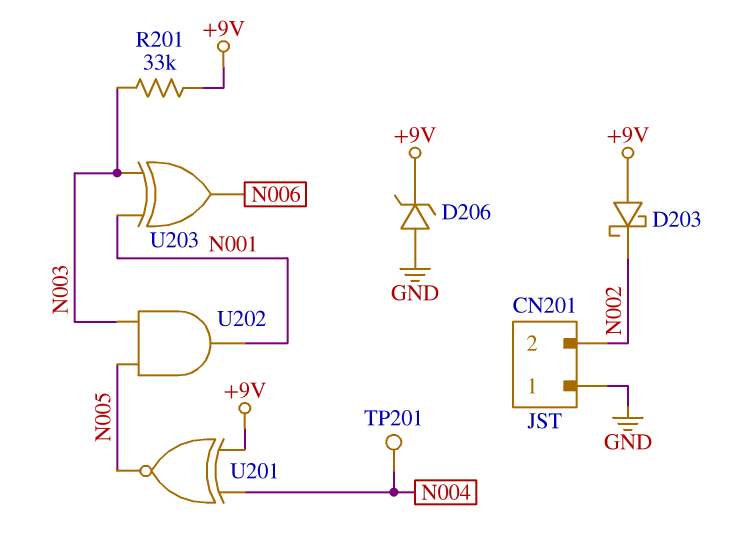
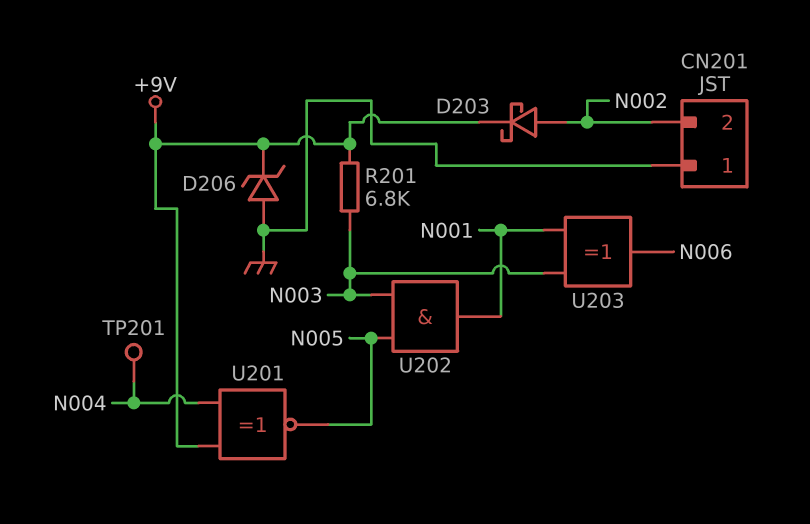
D203: schottky (A +9V, K N002) -> schottky (A N002, K +9V)
R201: 33k (+9V, N003) -> 6.8k (+9V, N003)

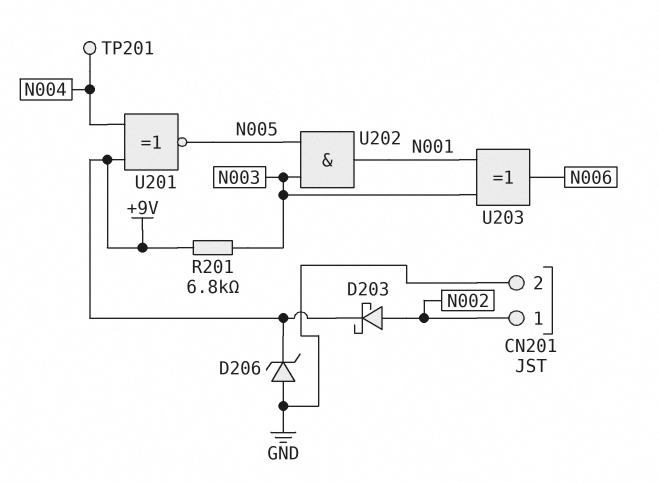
CN201 pin 1: GND -> N002
CN201 pin 2: N002 -> GND

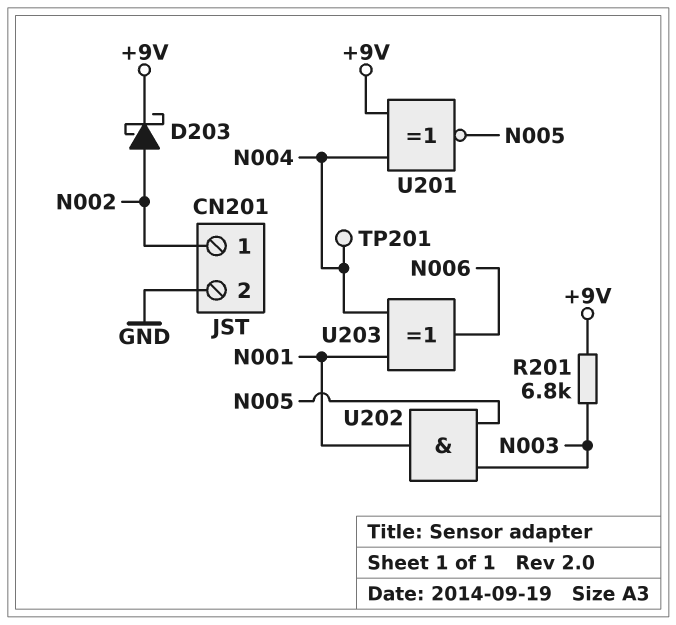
D206: zener (A GND, K +9V) -> none
U203: XOR (in N001, in N003, out N006) -> XOR (in N001, in N004, out N006)

